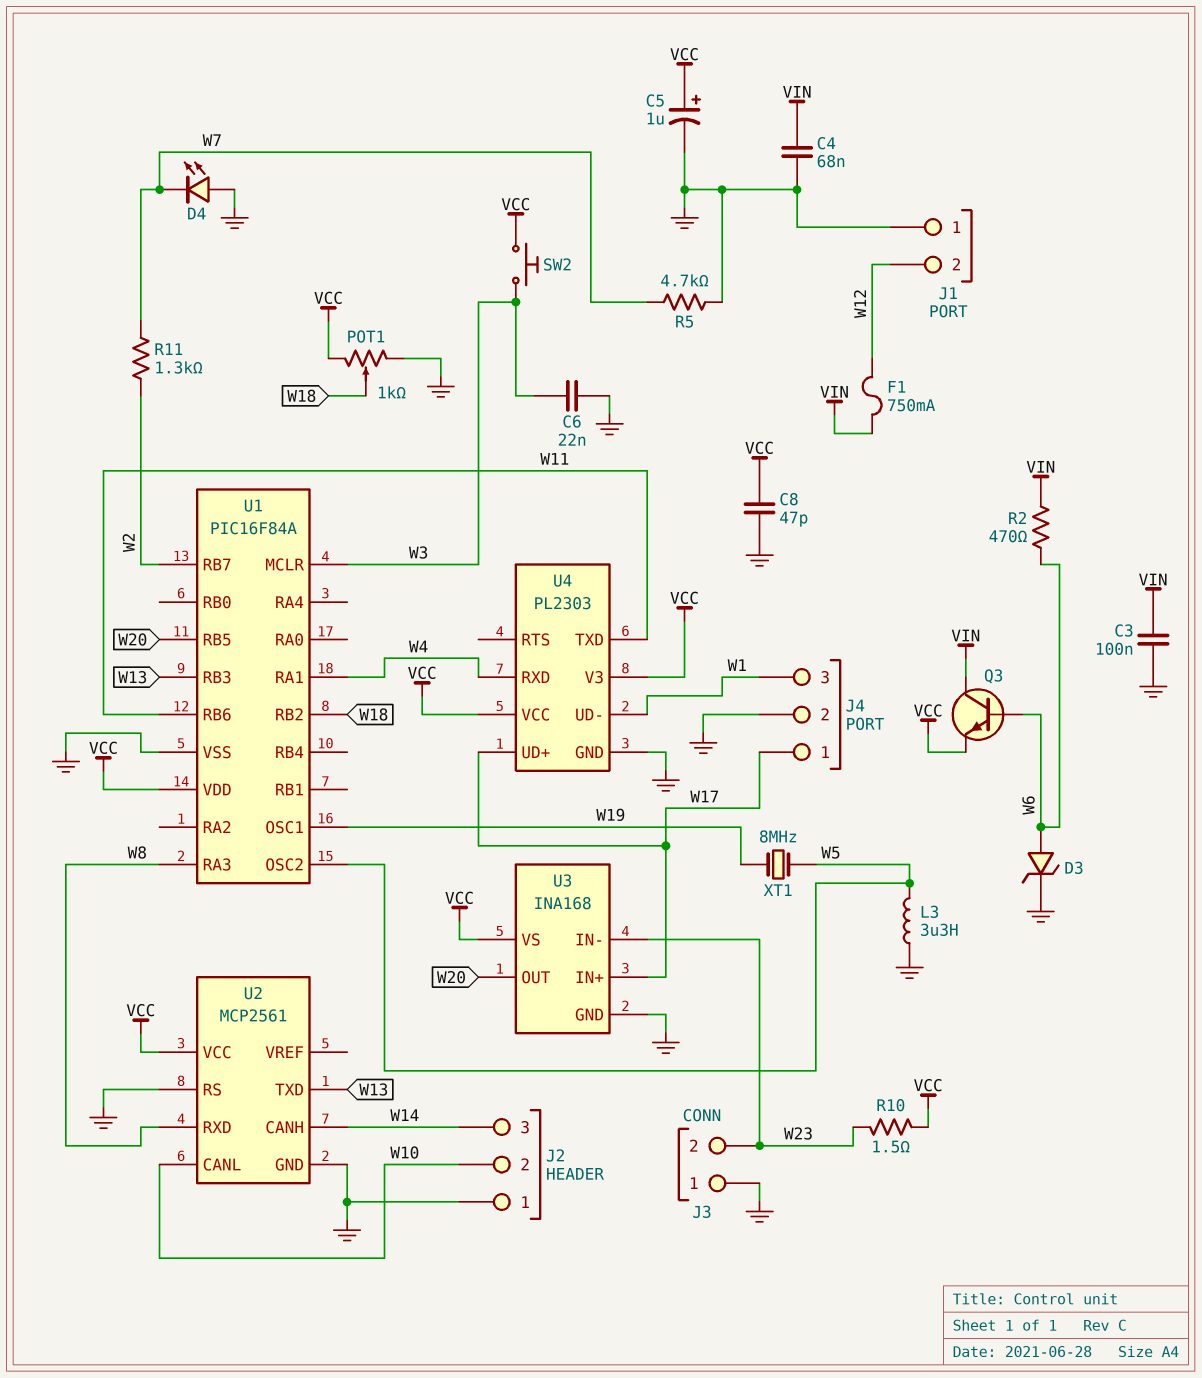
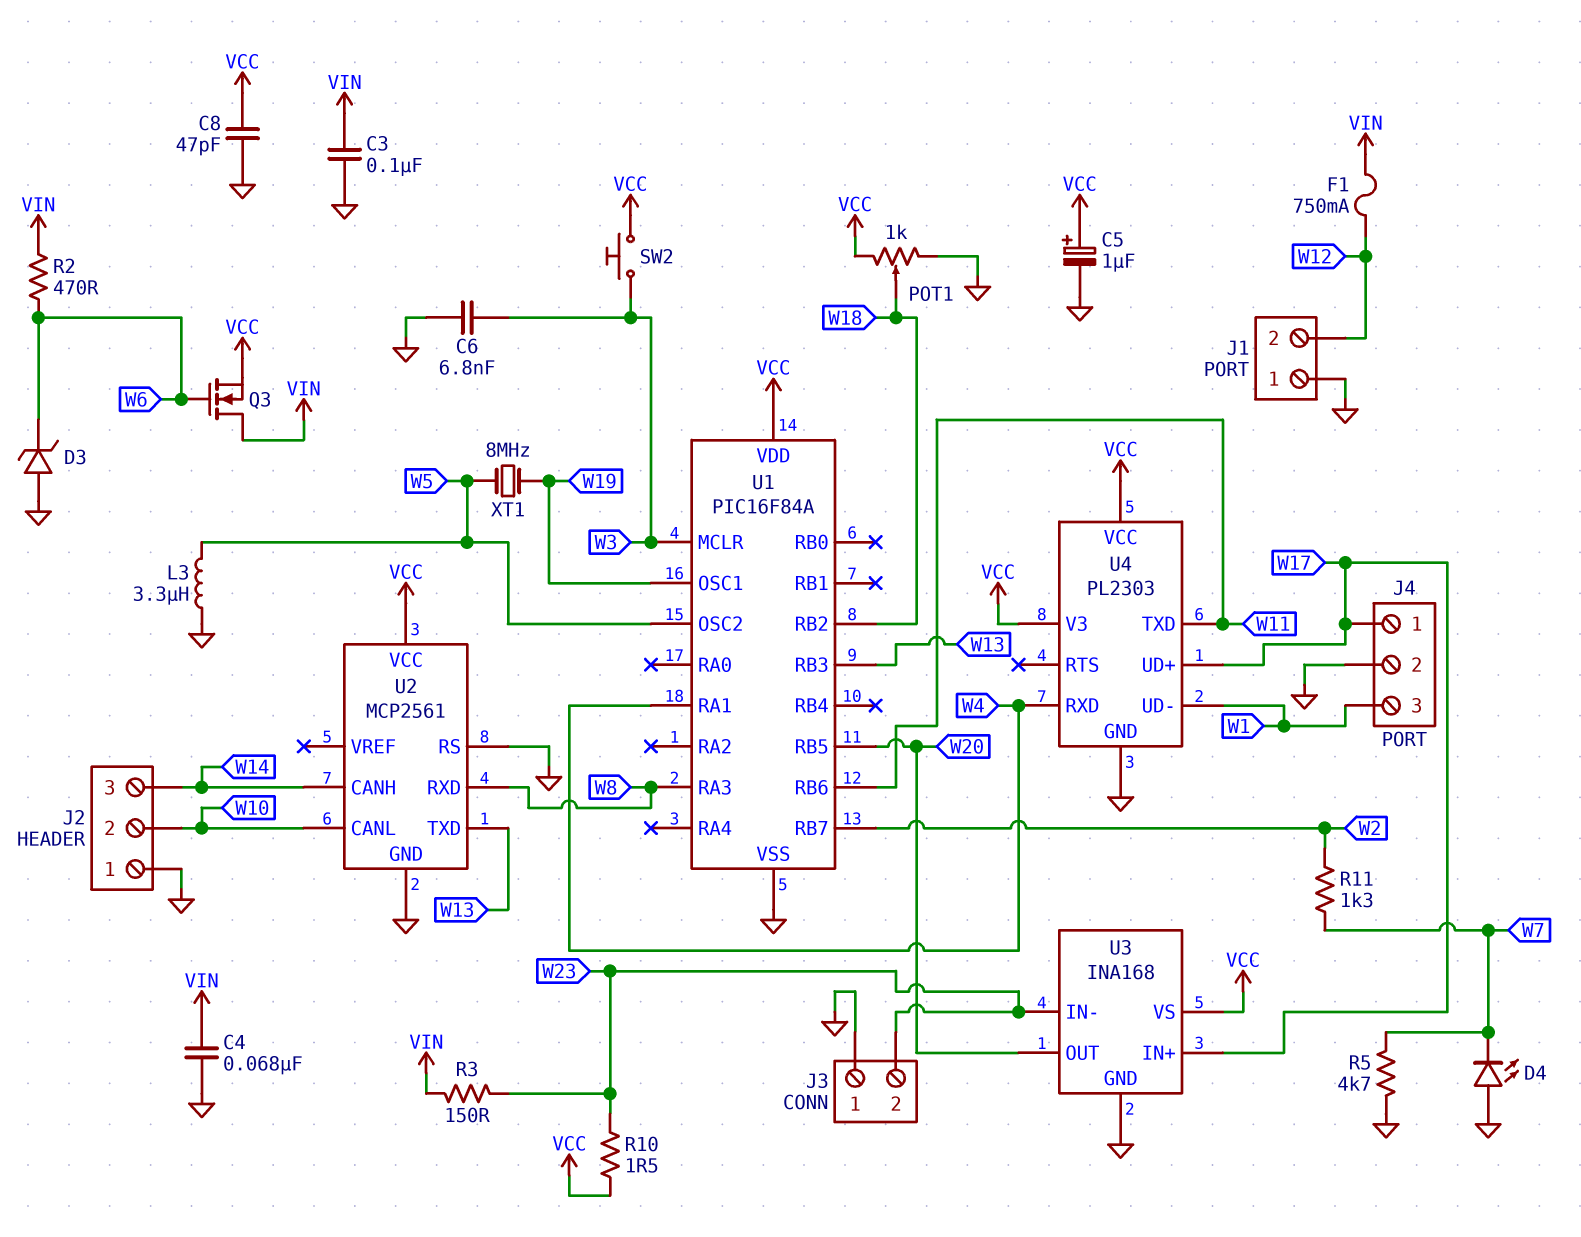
C6: 22nF (GND, W3) -> 6.8nF (GND, W3)
D3: zener (A W6, K GND) -> zener (A GND, K W6)
Q3: NPN (B W6, C VIN, E VCC) -> NMOS (G W6, D VIN, S VCC)
R3: none -> 150 (VIN, W23)

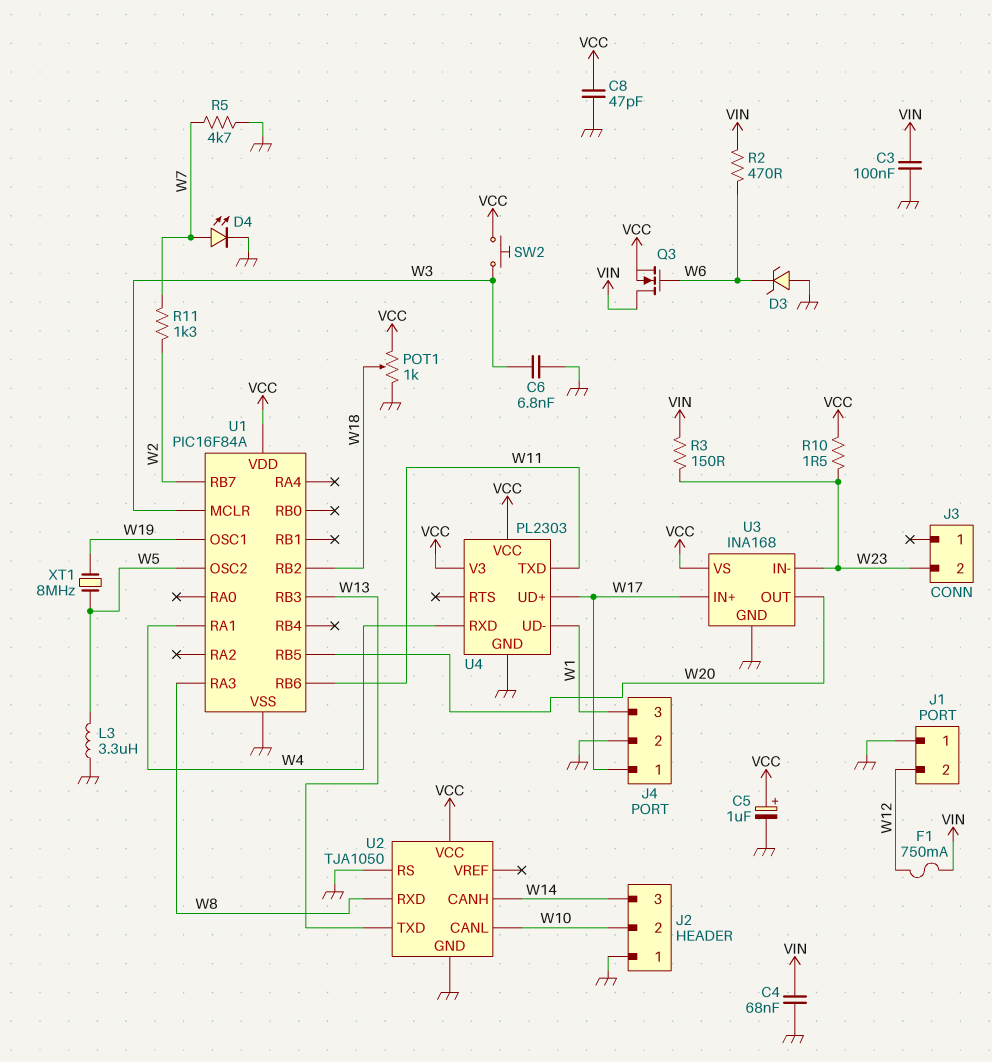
D4: LED (A GND, K W7) -> LED (A W7, K GND)
J3 pin 1: GND -> none
U2: MCP2561 -> TJA1050

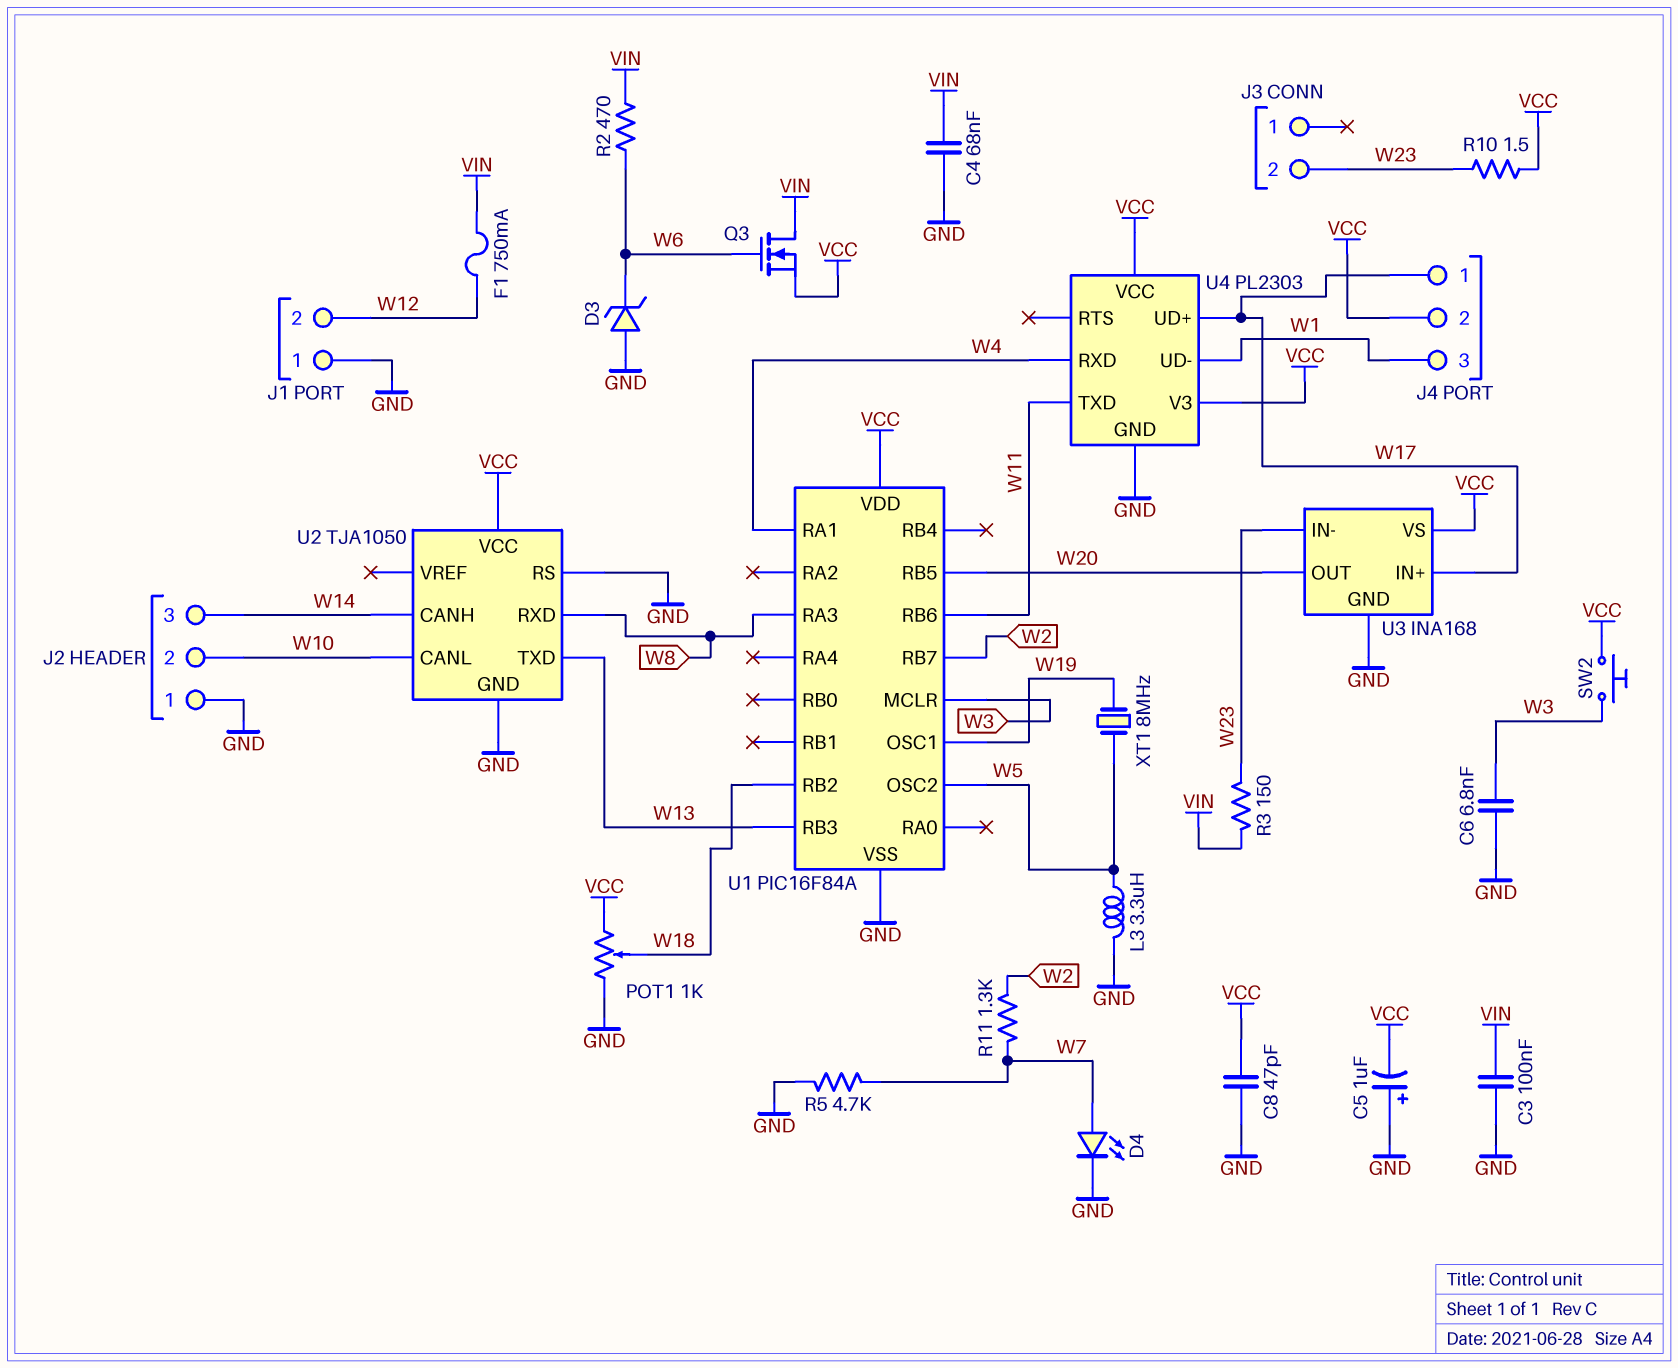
C5: 1uF (plus VCC, minus GND) -> 1uF (plus GND, minus VCC)
J4 pin 2: GND -> VCC

